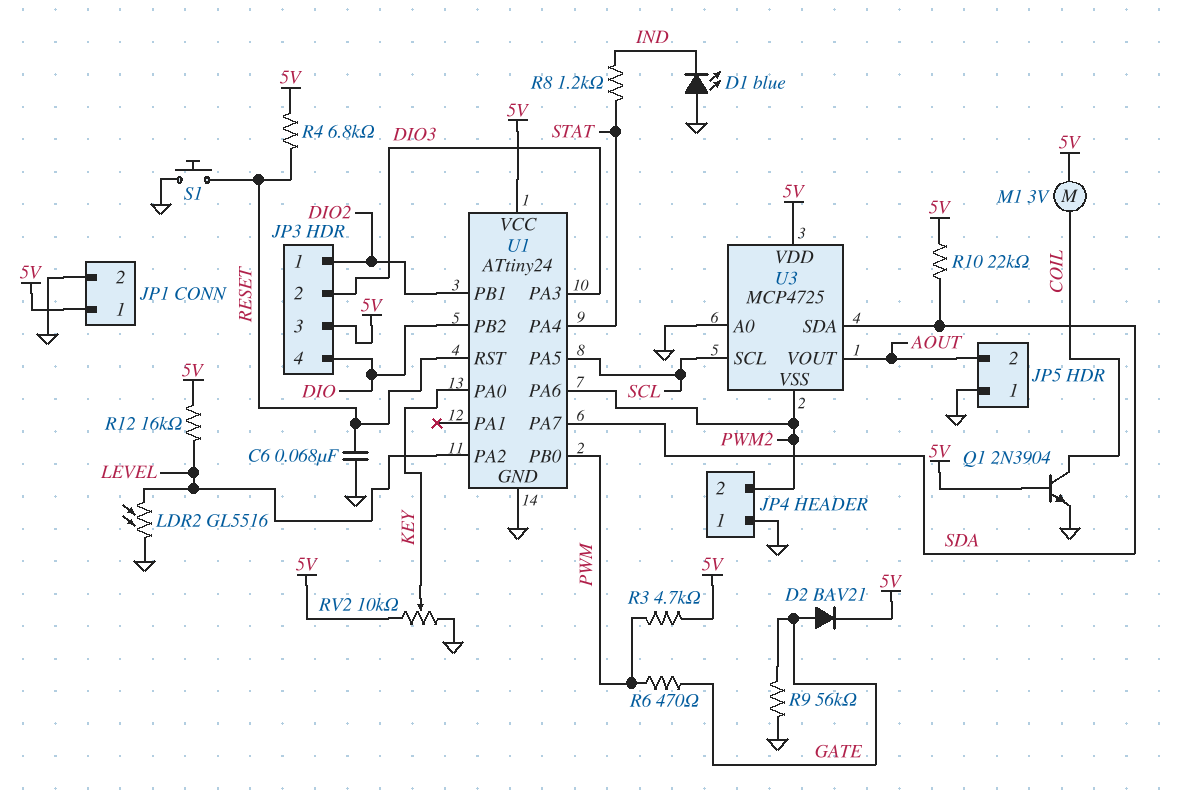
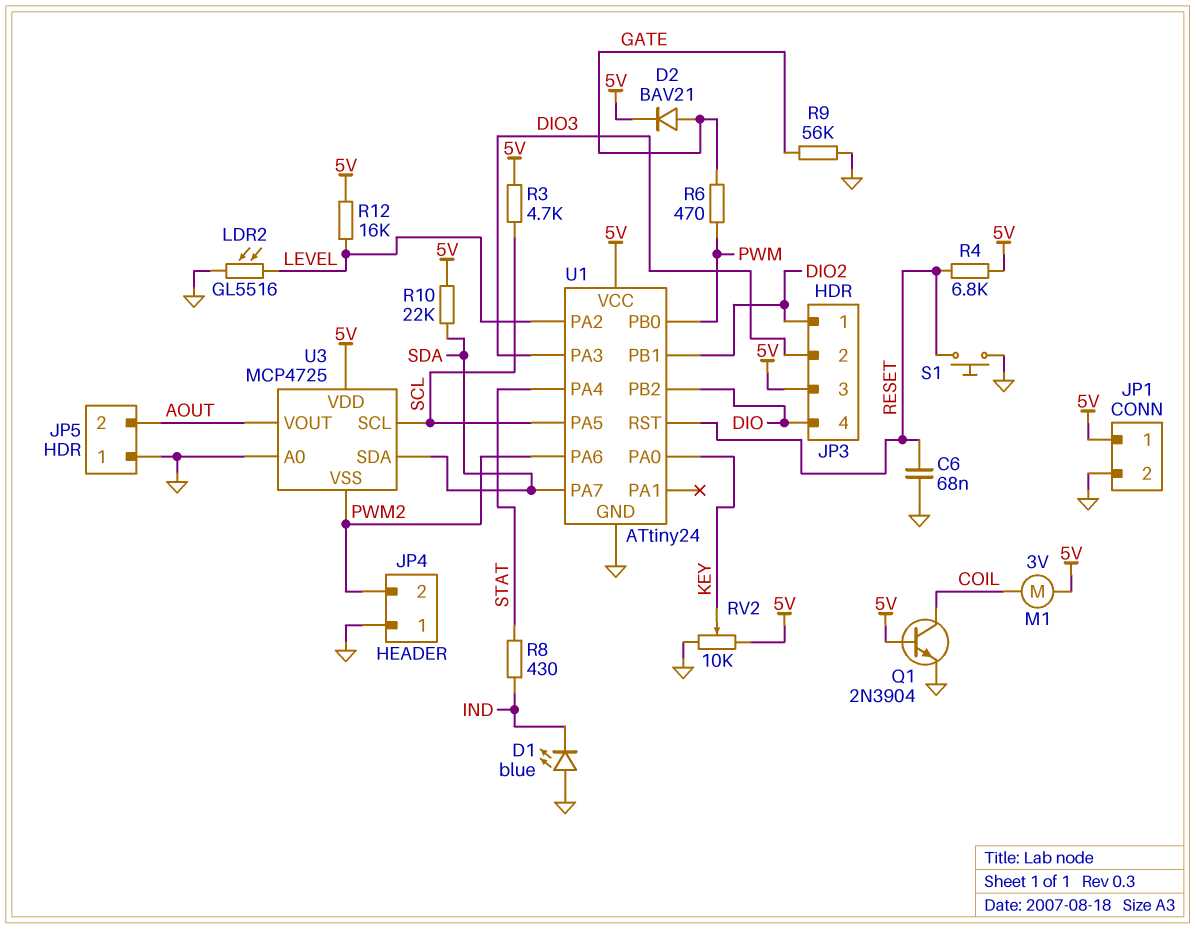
R3: 4.7k (5V, PWM) -> 4.7k (5V, SCL)
R8: 1.2k (IND, STAT) -> 430 (IND, STAT)

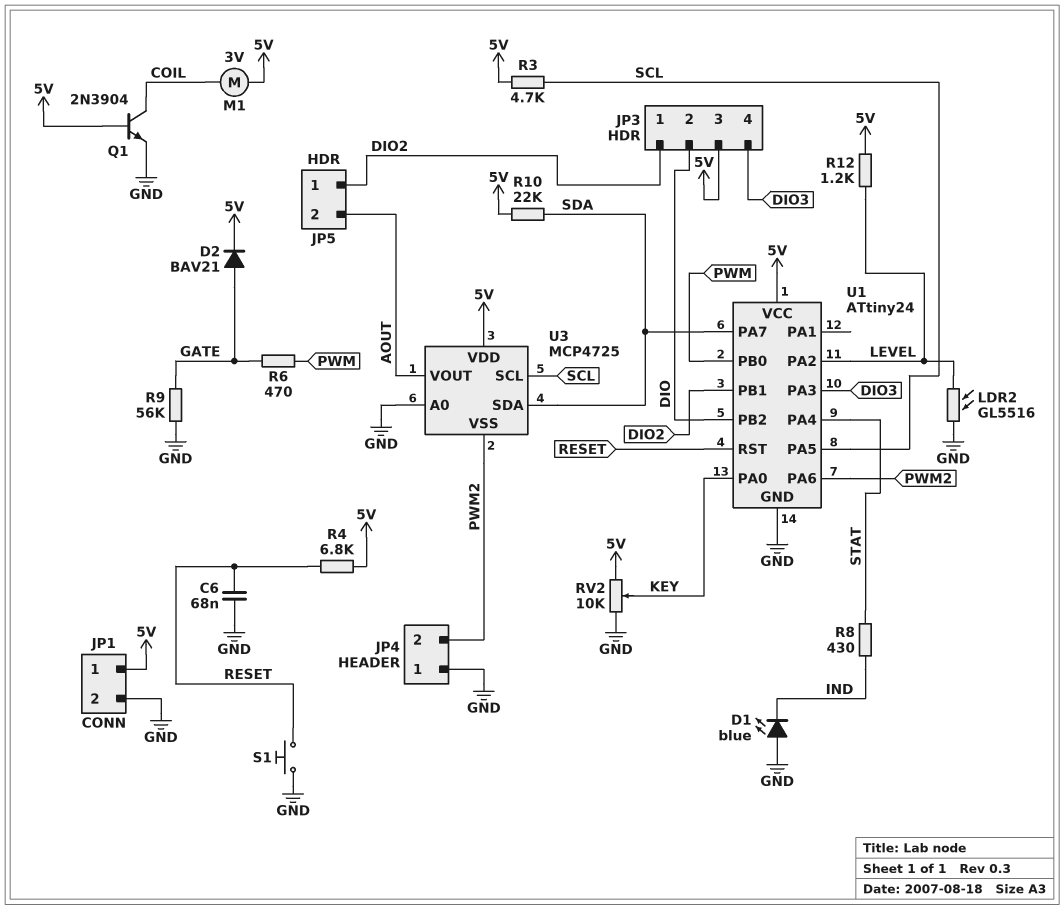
JP3 pin 2: DIO3 -> DIO
JP3 pin 4: DIO -> DIO3
JP5 pin 1: GND -> DIO2
R12: 16k (5V, LEVEL) -> 1.2k (5V, LEVEL)

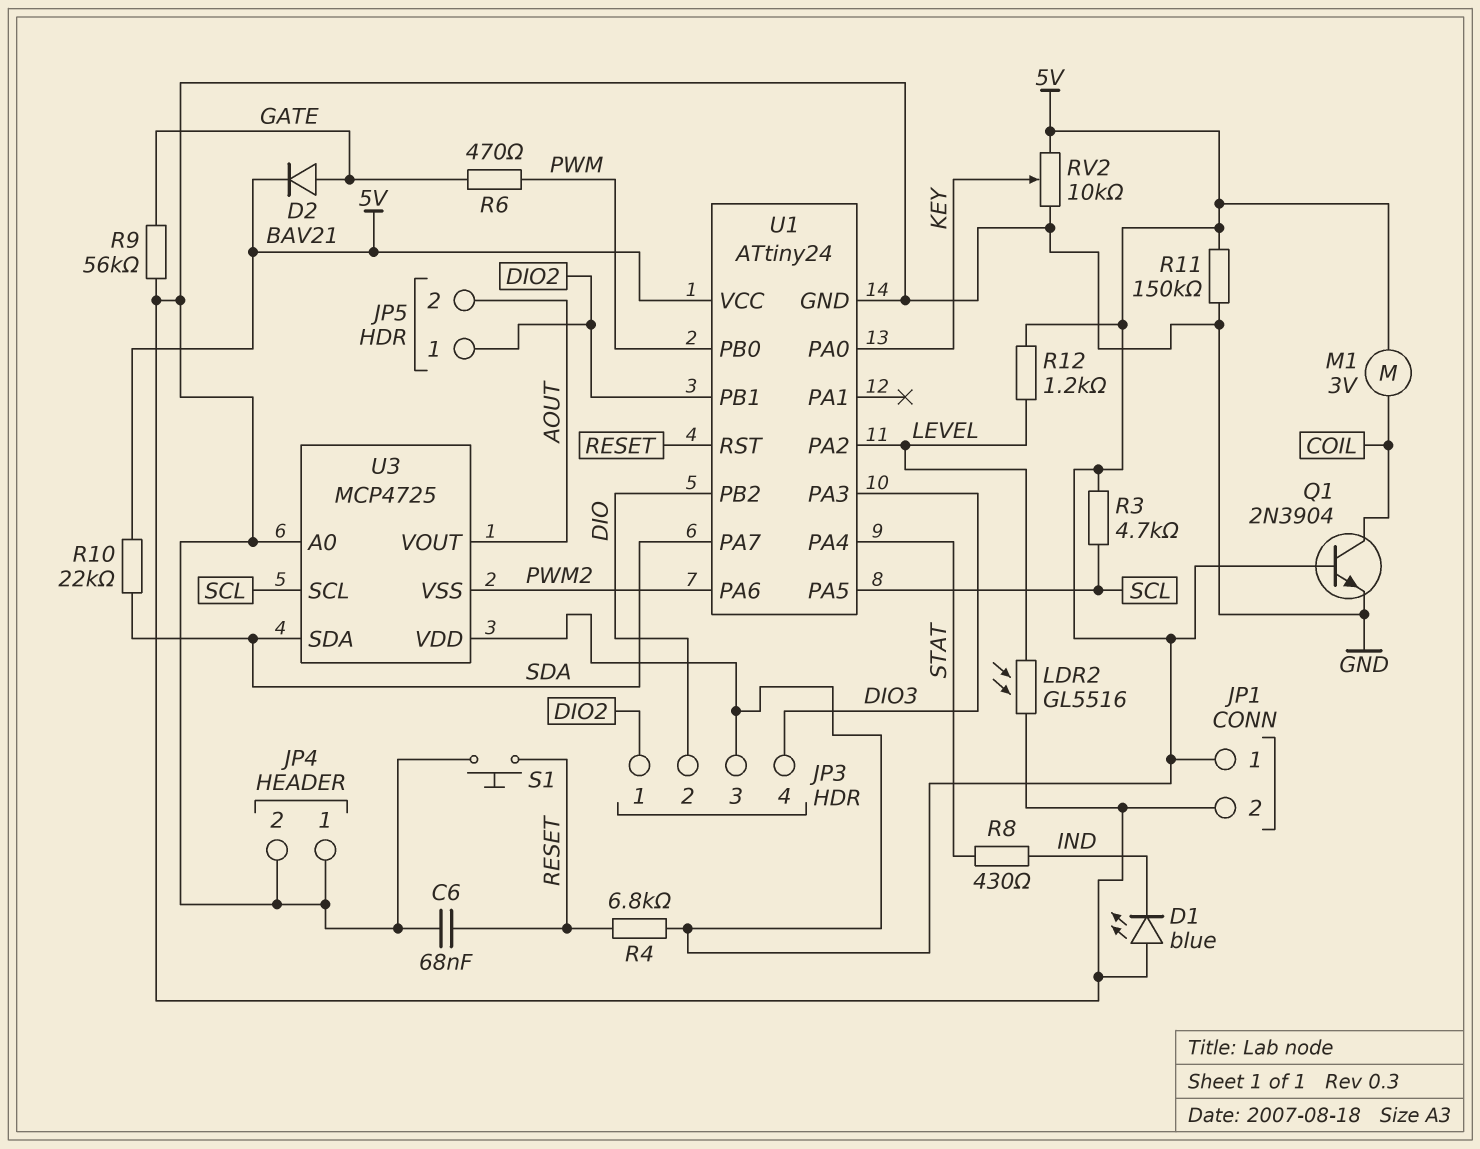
JP4 pin 2: PWM2 -> GND
R11: none -> 150k (5V, GND)

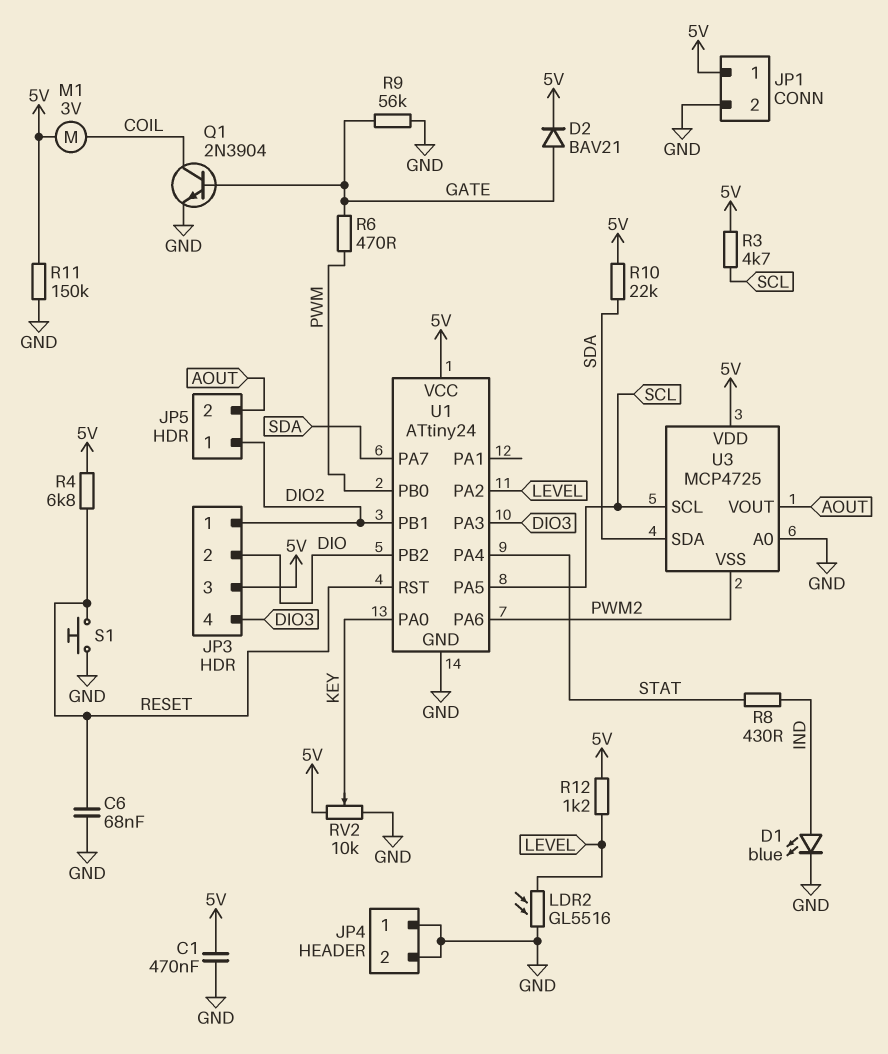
C1: none -> 470nF (5V, GND)
D1: LED blue (A GND, K IND) -> LED blue (A IND, K GND)
Q1: NPN 2N3904 (B 5V, C COIL, E GND) -> NPN 2N3904 (B GATE, C COIL, E GND)

